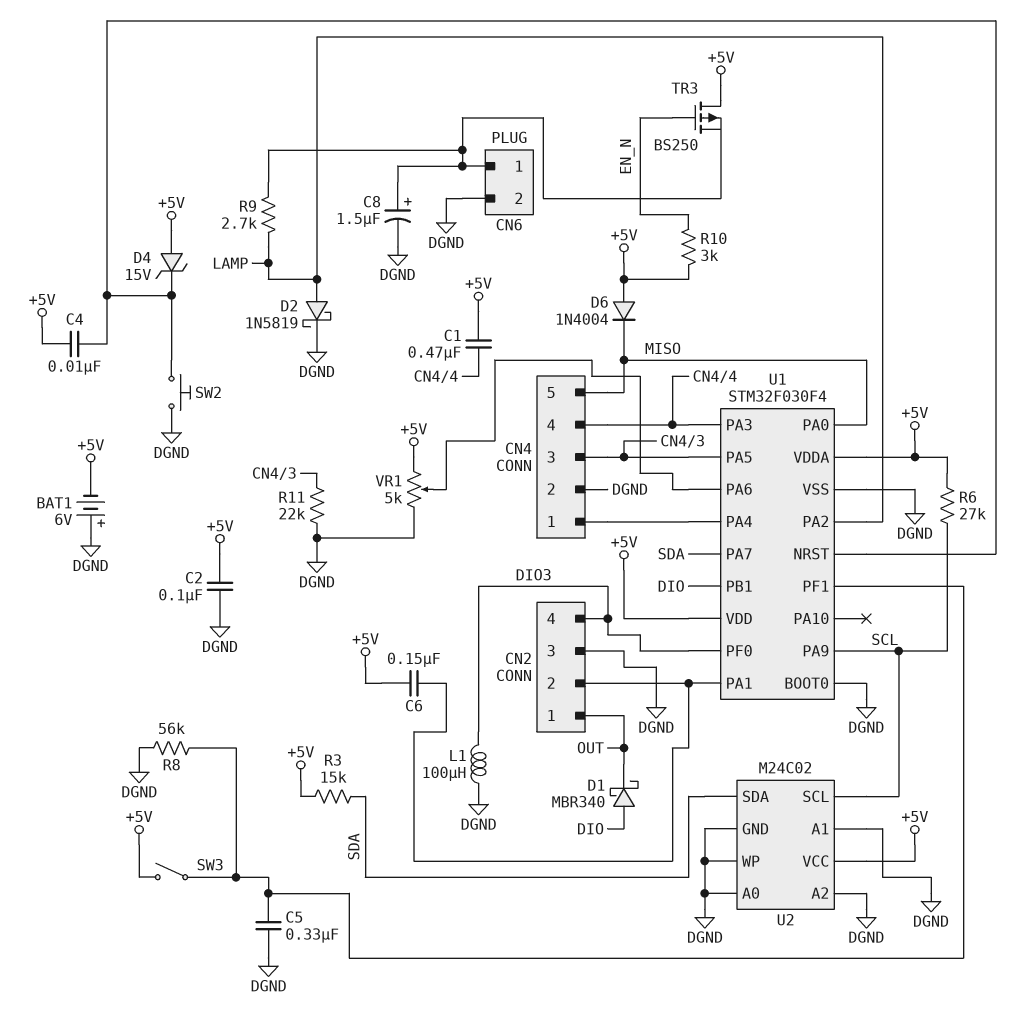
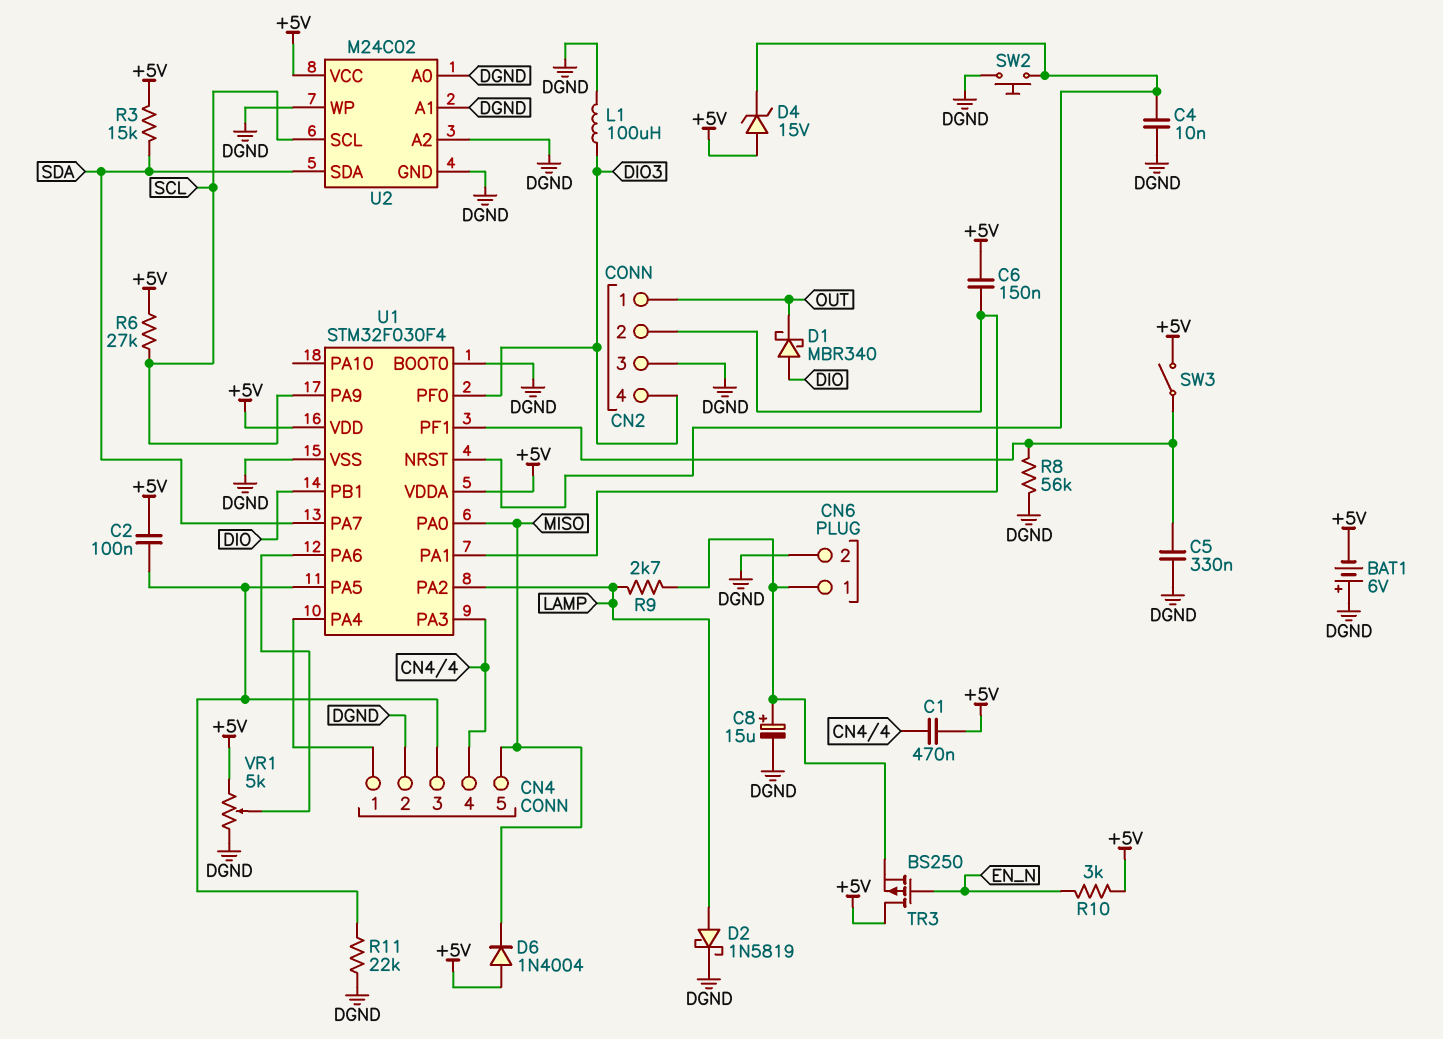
C2: 100nF (+5V, DGND) -> 100nF (+5V, CN4/3)
C4: 10nF (+5V, U1/NRST) -> 10nF (DGND, U1/NRST)
C8: 1.5uF (plus CN6/1, minus DGND) -> 15uF (plus CN6/1, minus DGND)

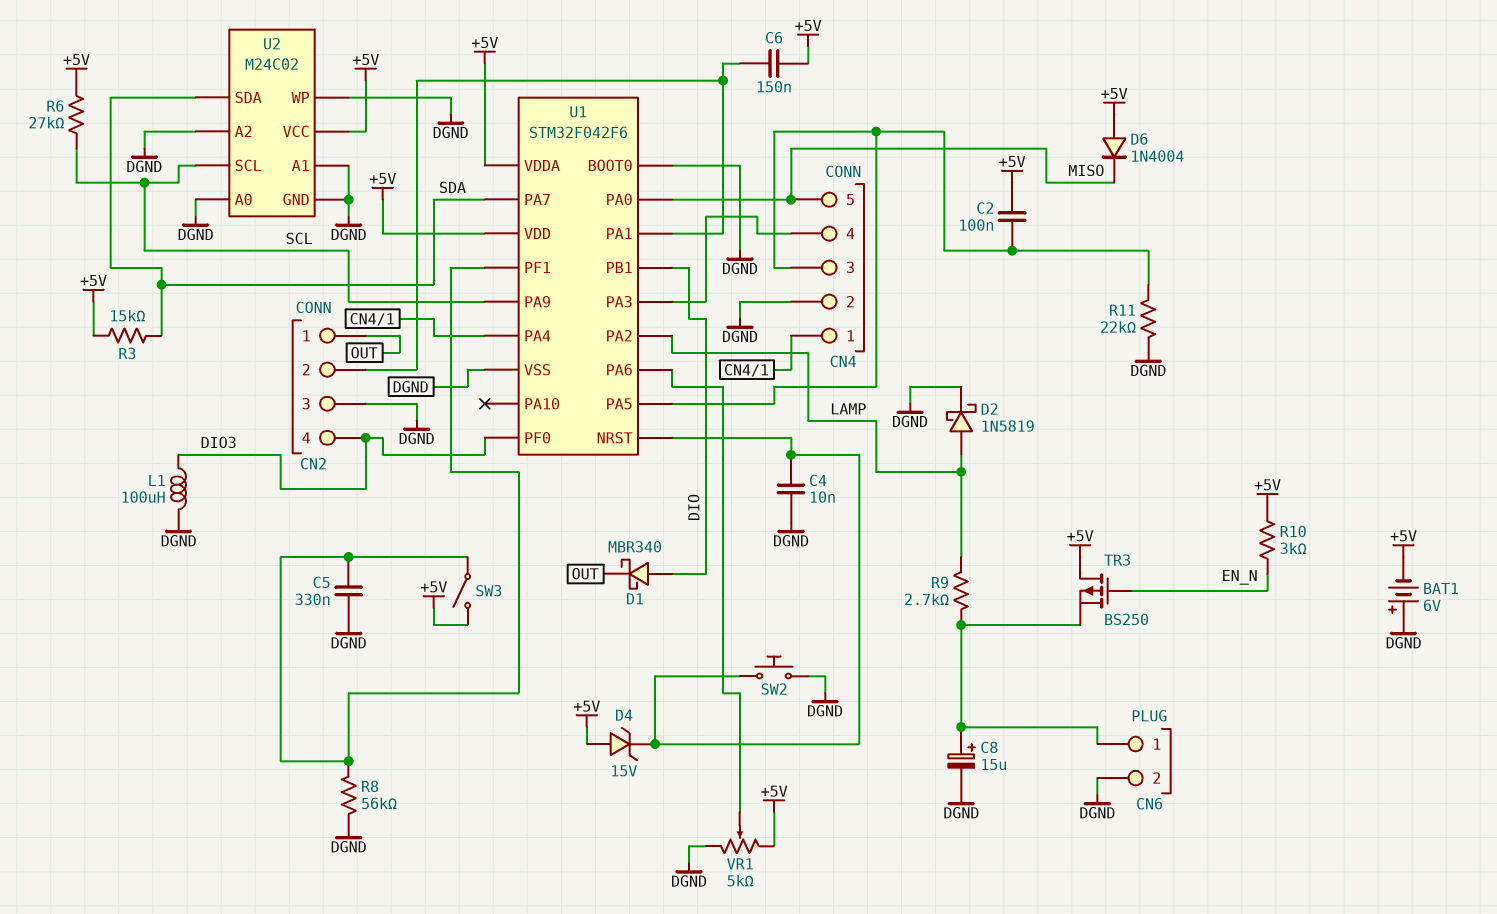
C1: 470nF (+5V, CN4/4) -> none
U1: STM32F030F4 -> STM32F042F6

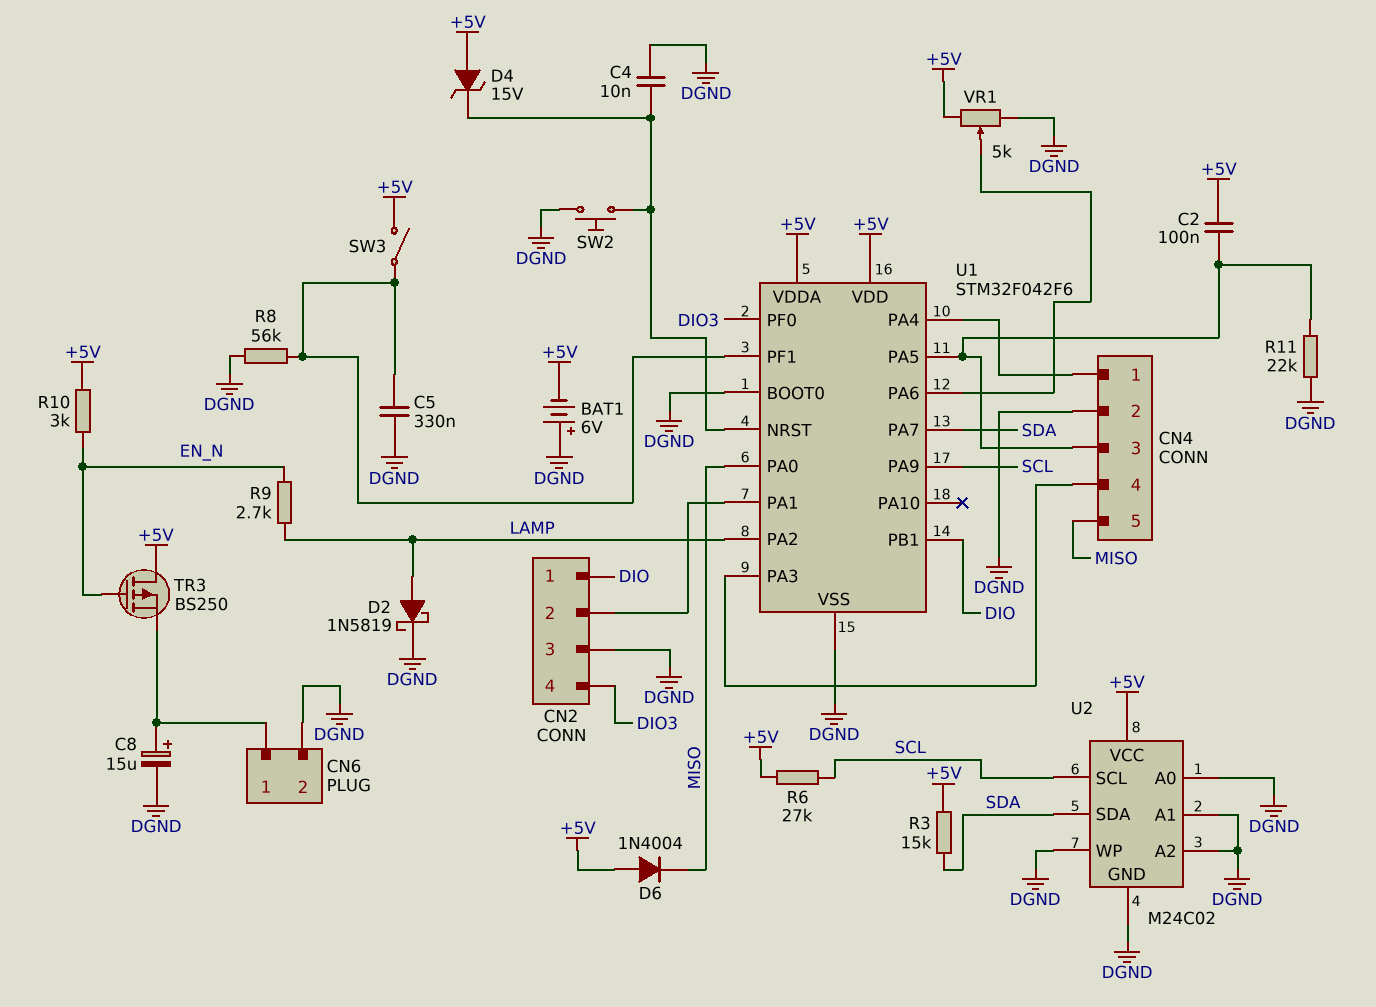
C6: 150nF (+5V, CN2/2) -> none
CN2 pin 1: OUT -> DIO
D1: schottky MBR340 (A DIO, K OUT) -> none
L1: 100uH (DGND, DIO3) -> none
R9: 2.7k (CN6/1, LAMP) -> 2.7k (EN_N, LAMP)

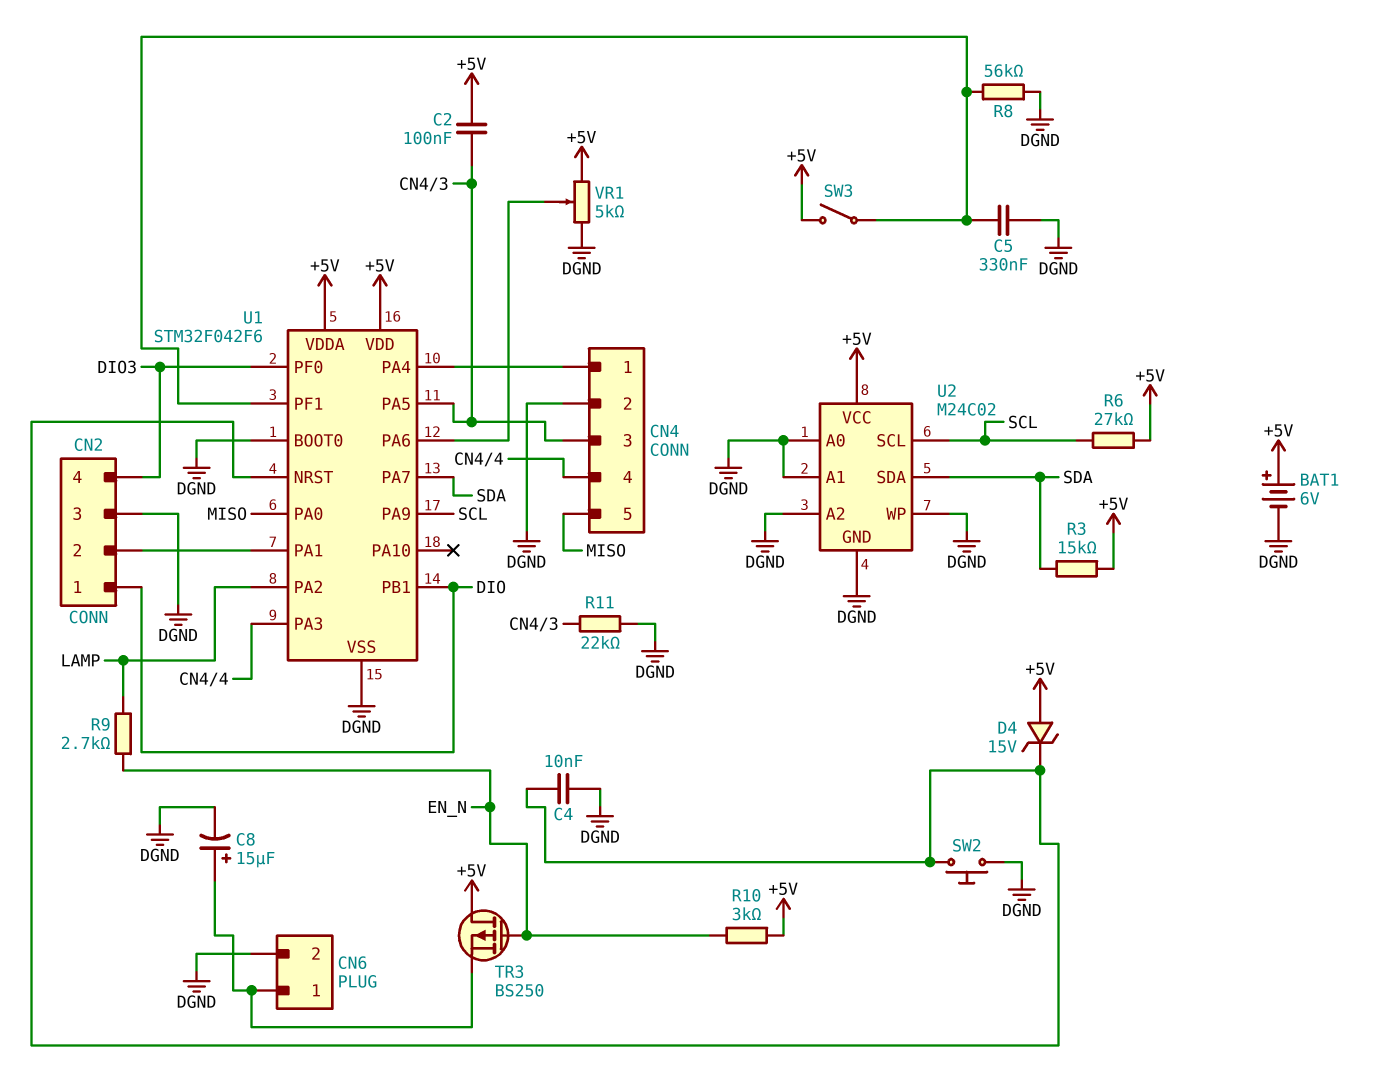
BAT1: 6V (plus DGND, minus +5V) -> 6V (plus +5V, minus DGND)
D2: schottky 1N5819 (A LAMP, K DGND) -> none
D6: diode 1N4004 (A +5V, K MISO) -> none

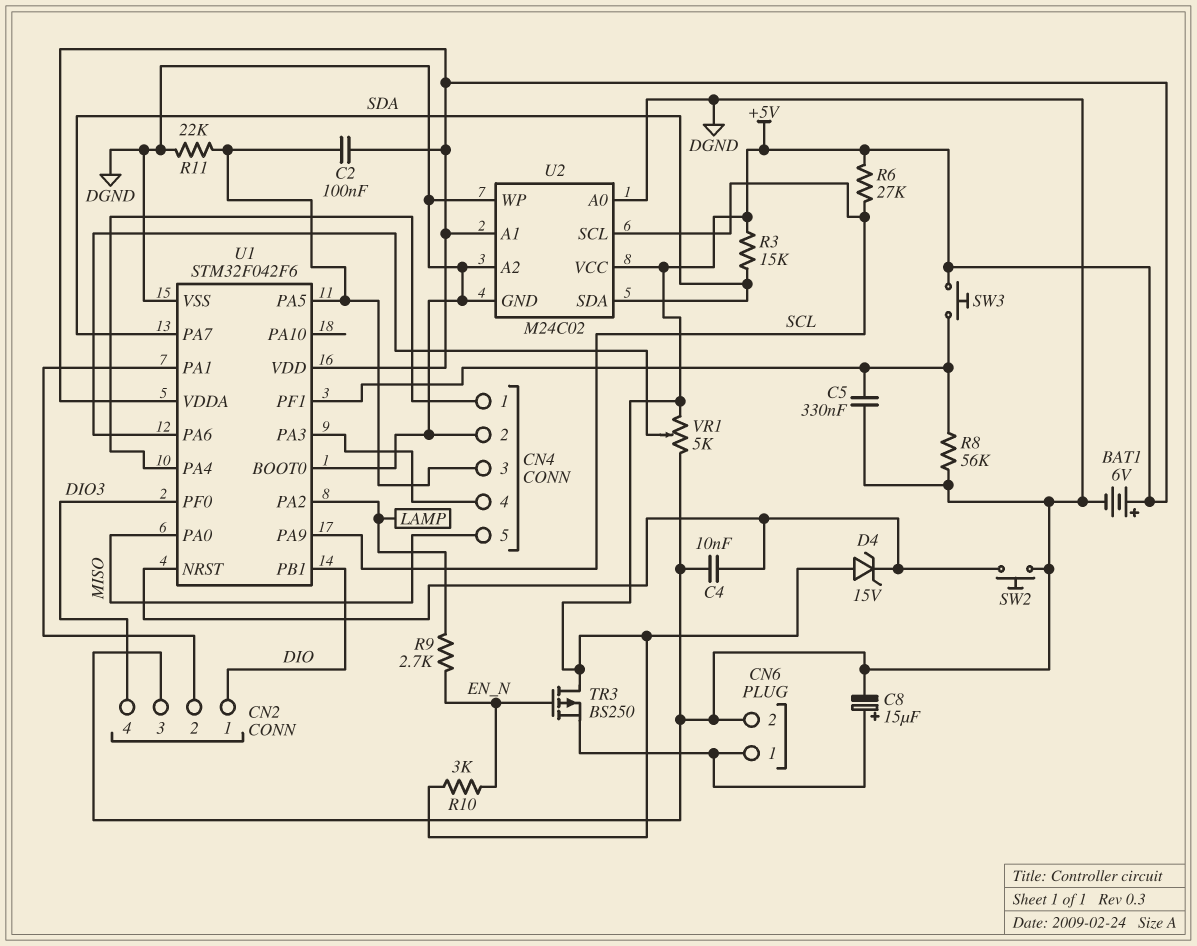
SW3: switch (+5V, U1/PF1) -> button (+5V, U1/PF1)
U2 pin A1: DGND -> +5V

